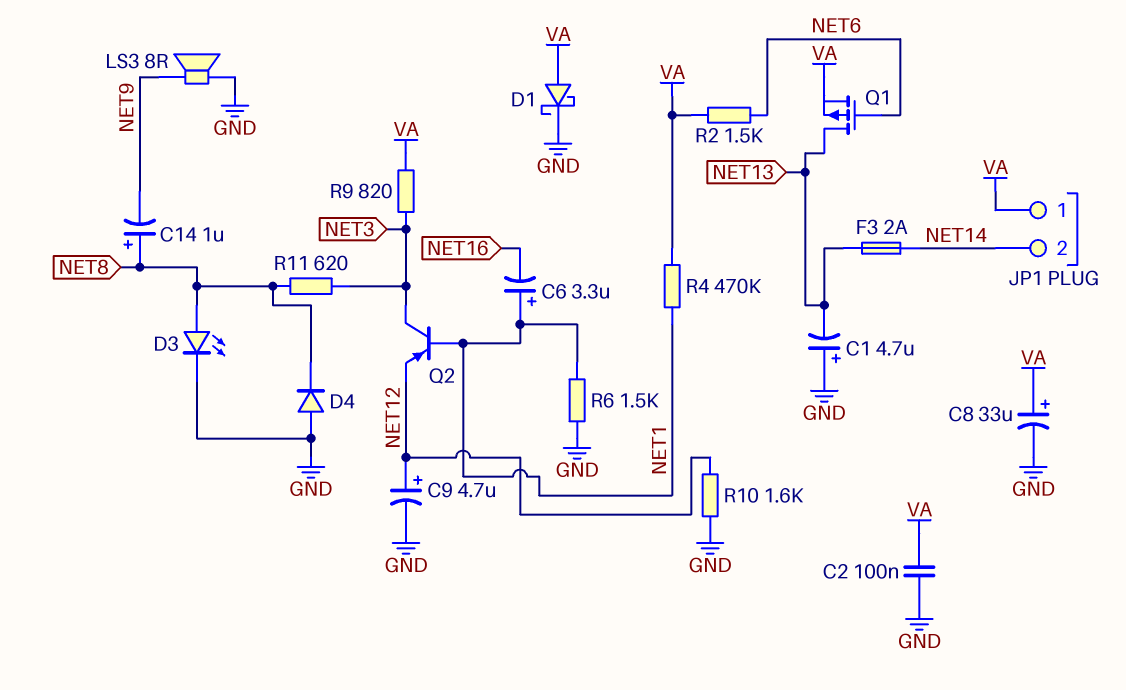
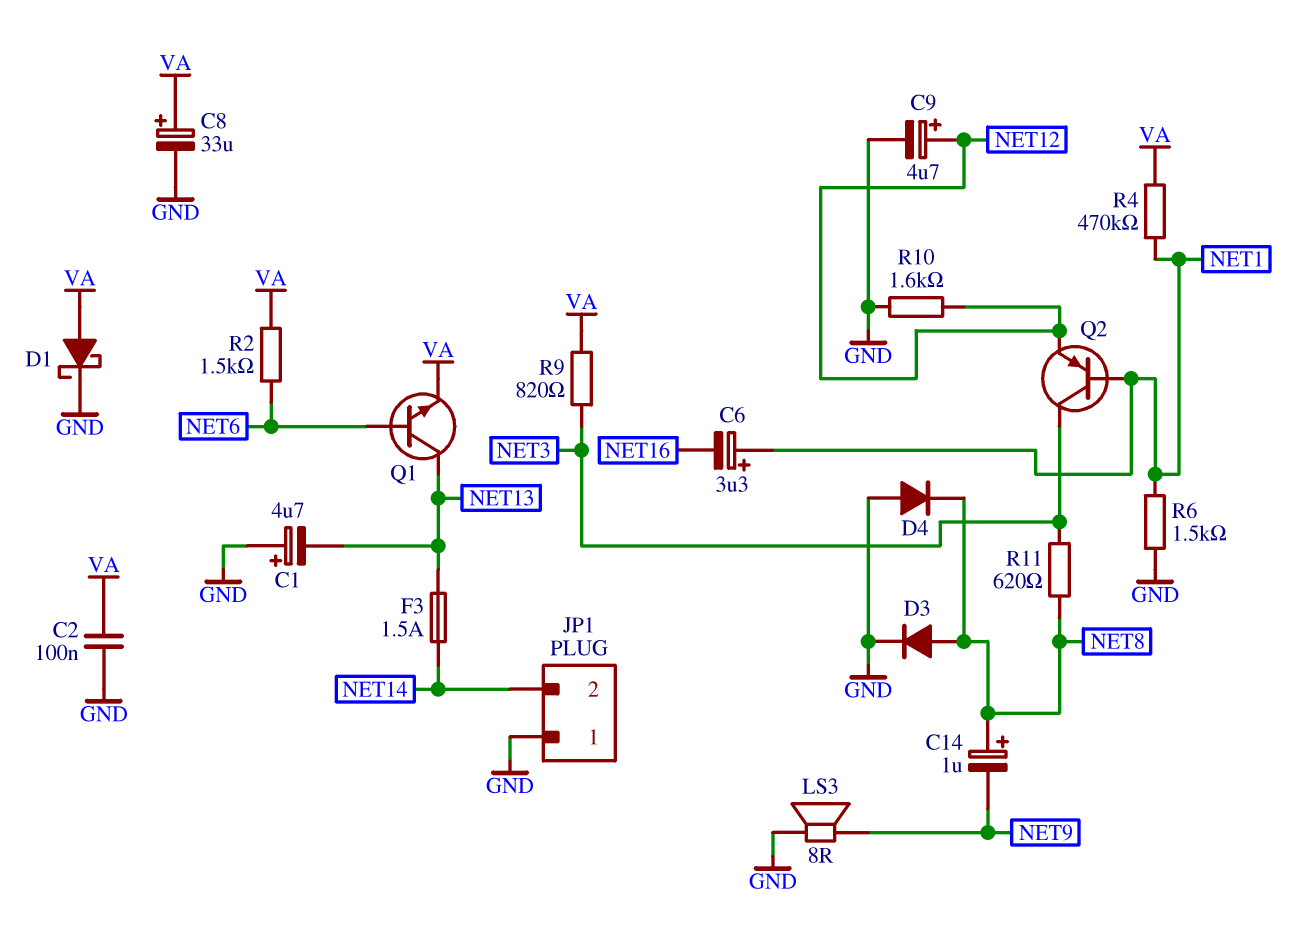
D3: LED (A NET8, K GND) -> diode (A NET8, K GND)
F3: 2A (NET13, NET14) -> 1.5A (NET13, NET14)
JP1 pin 1: VA -> GND
Q1: PMOS (G NET6, D NET13, S VA) -> NPN (B NET6, C NET13, E VA)

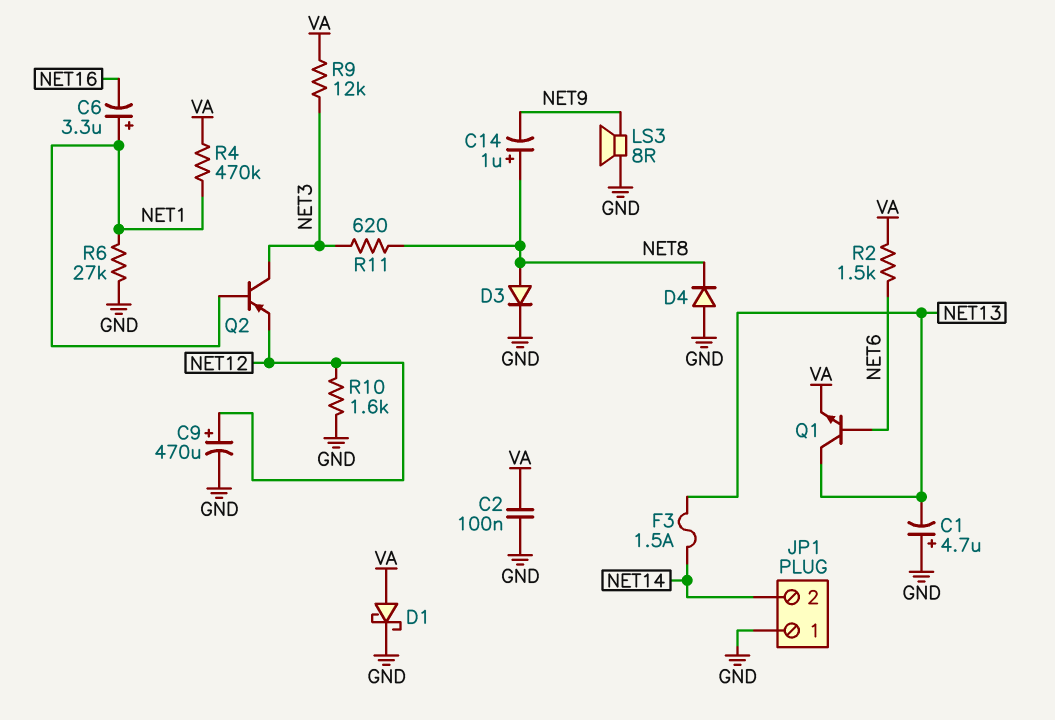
C8: 33uF (plus VA, minus GND) -> none
C9: 4.7uF (plus NET12, minus GND) -> 470uF (plus NET12, minus GND)
R6: 1.5k (GND, NET1) -> 27k (GND, NET1)
R9: 820 (NET3, VA) -> 12k (NET3, VA)

